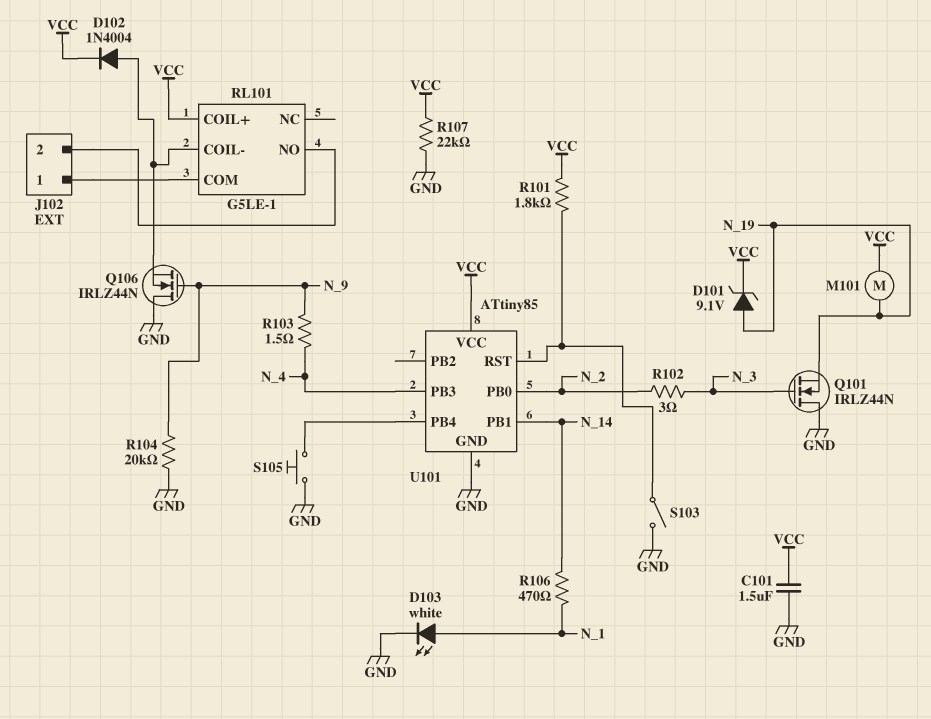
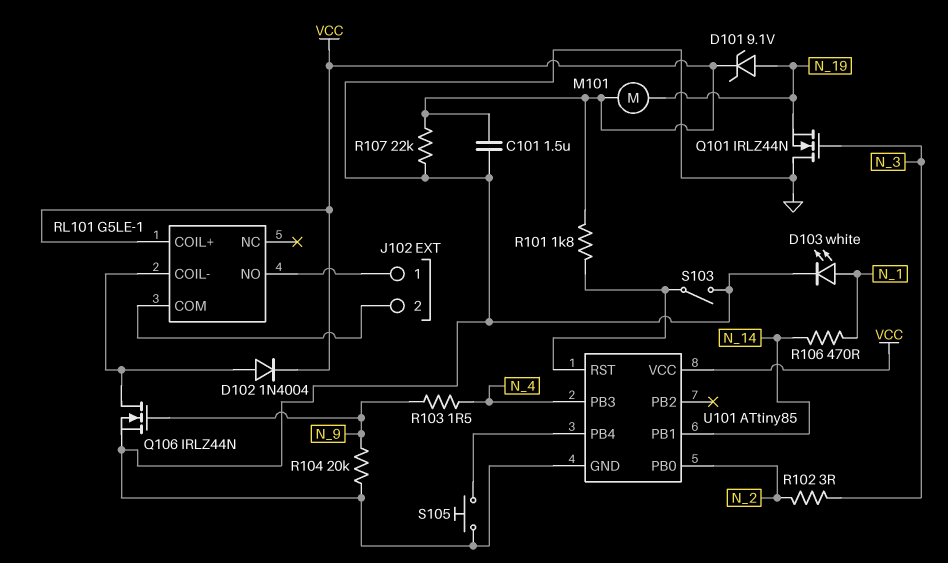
Q106: NMOS IRLZ44N (G N_9, D GND, S RL101/COIL-) -> NMOS IRLZ44N (G N_9, D RL101/COIL-, S GND)
RL101 pin COM: J102/1 -> J102/2
RL101 pin NO: J102/2 -> J102/1

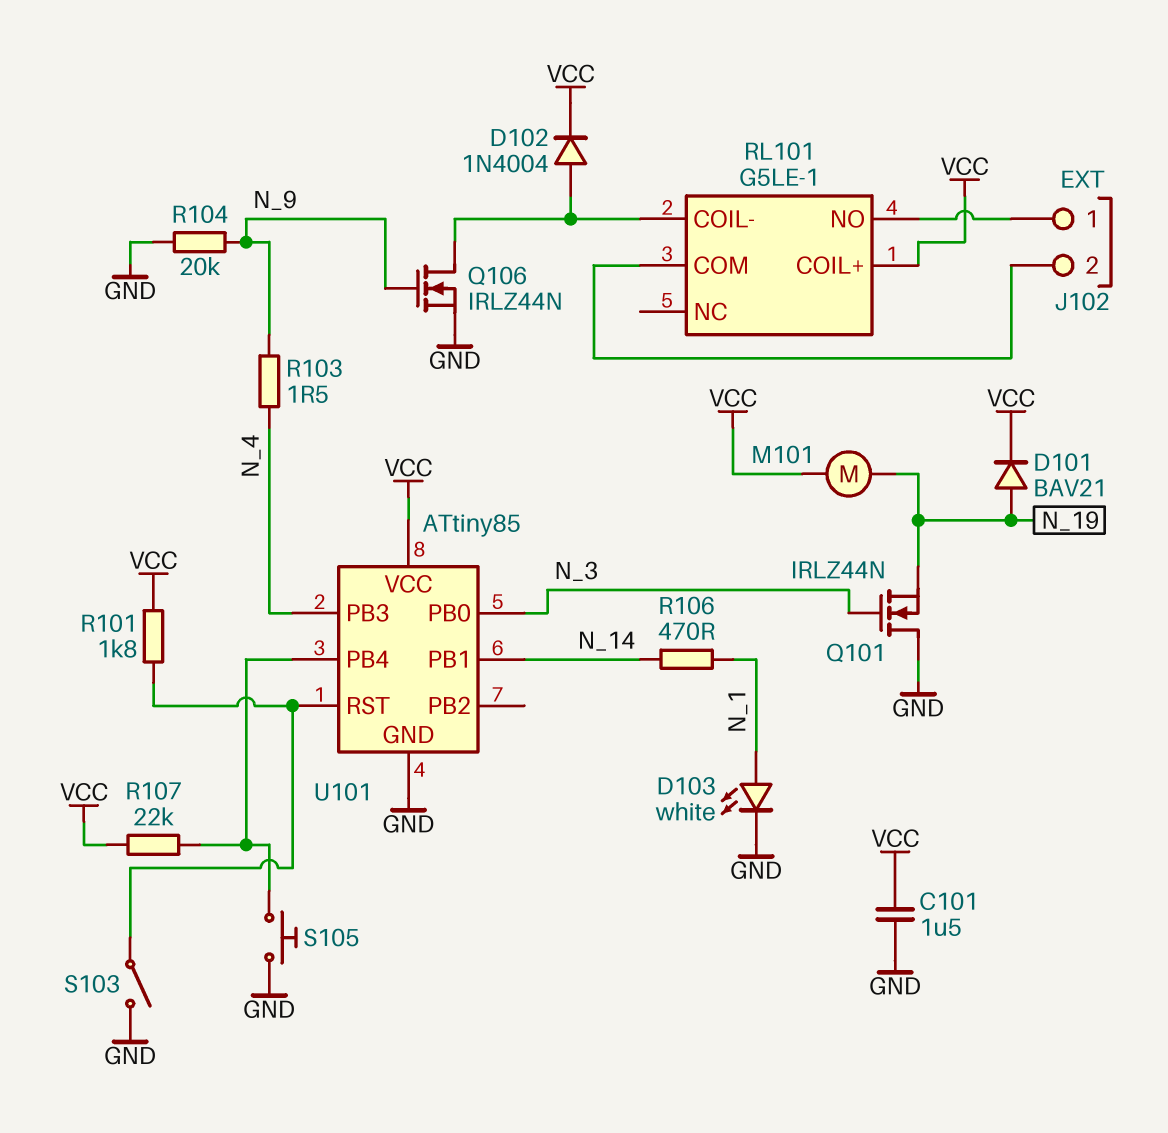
D101: zener 9.1V (A N_19, K VCC) -> diode BAV21 (A N_19, K VCC)
R102: 3 (N_2, N_3) -> none
R107: 22k (GND, VCC) -> 22k (U101/PB4, VCC)
U101 pin PB0: N_2 -> N_3

